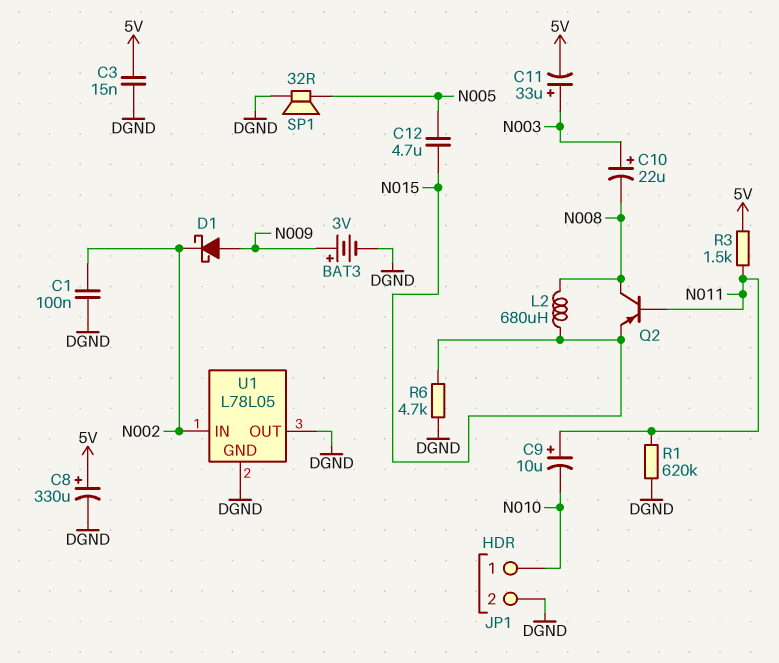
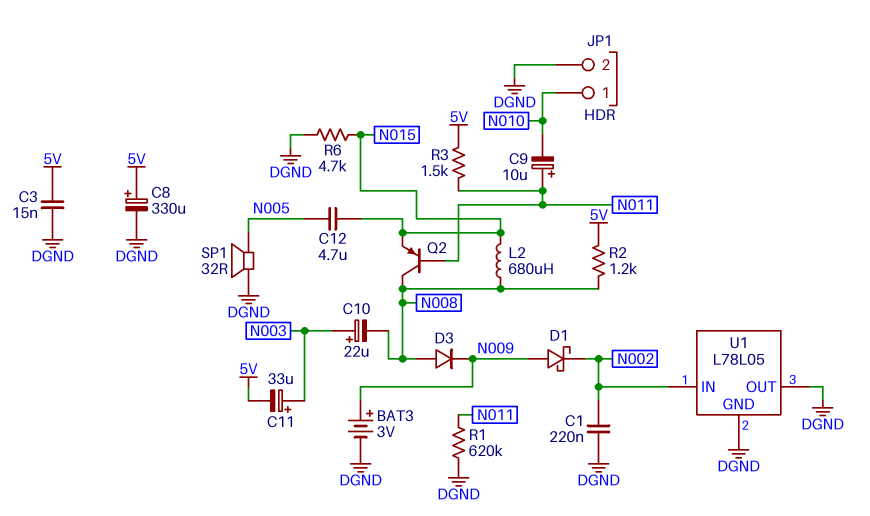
C1: 100nF (DGND, N002) -> 220nF (DGND, N002)
D3: none -> diode (A N008, K N009)
R2: none -> 1.2k (5V, N008)

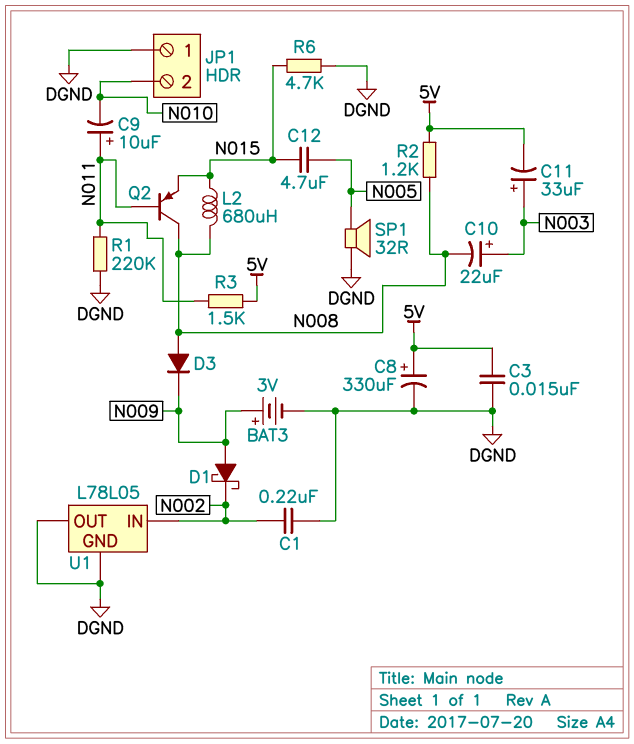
JP1 pin 1: N010 -> DGND
JP1 pin 2: DGND -> N010
R1: 620k (DGND, N011) -> 220k (DGND, N011)

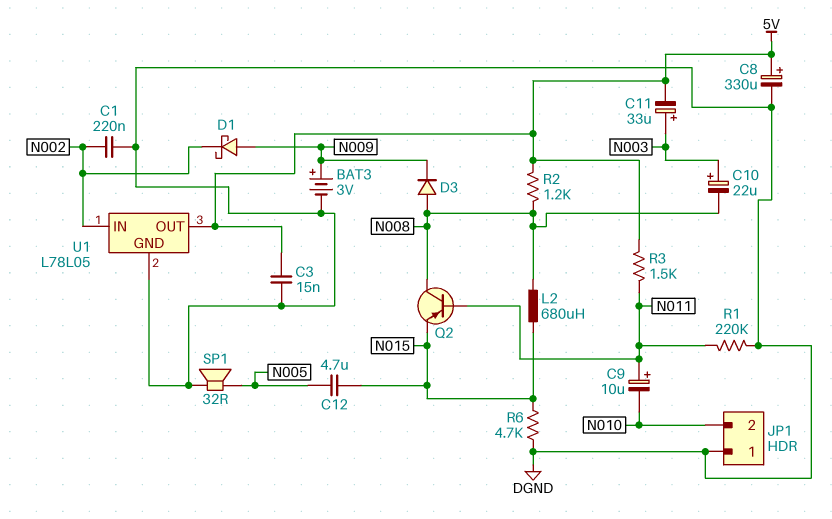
U1 pin OUT: DGND -> 5V

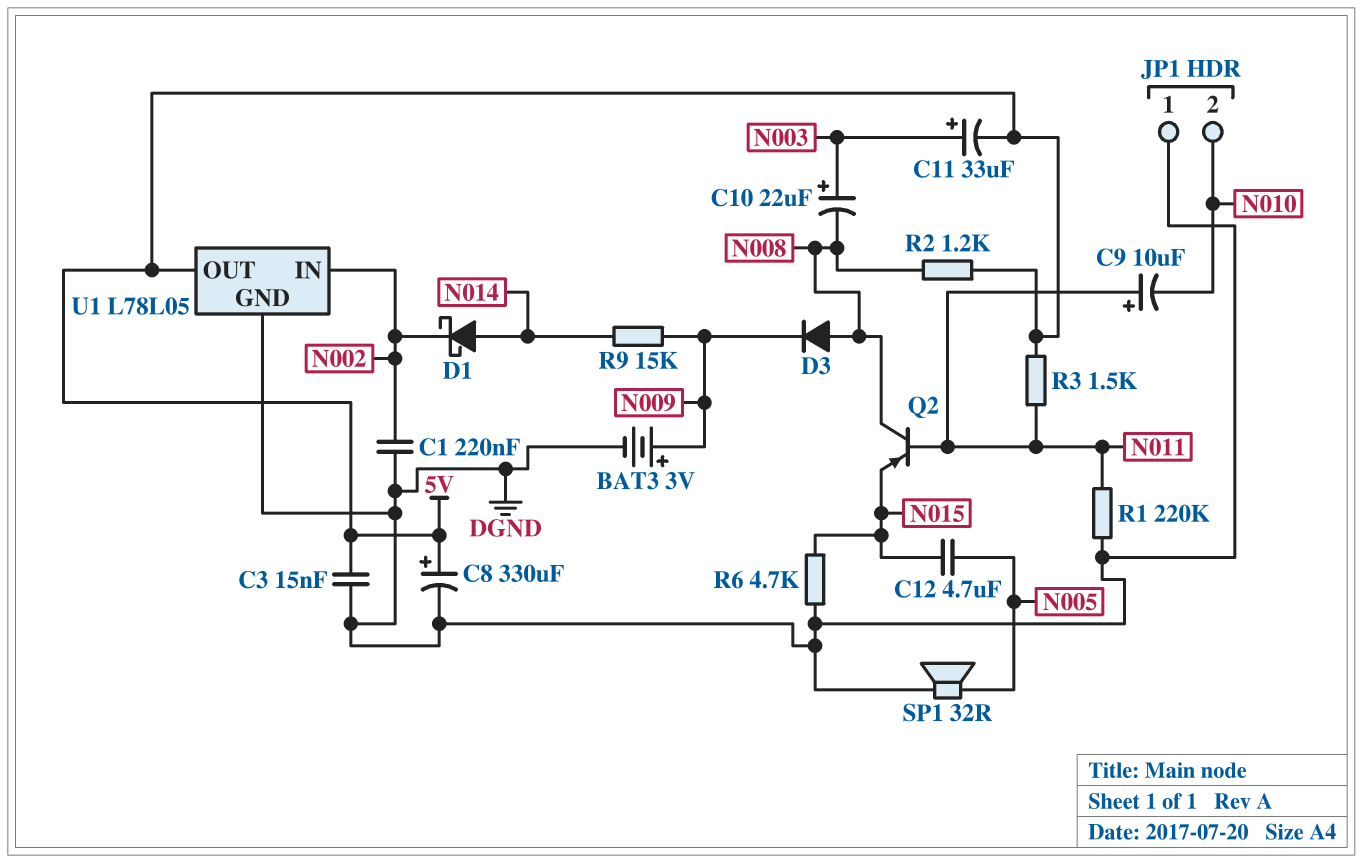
D1: schottky (A N009, K N002) -> schottky (A N014, K N002)
L2: 680uH (N008, N015) -> none
R9: none -> 15k (N009, N014)

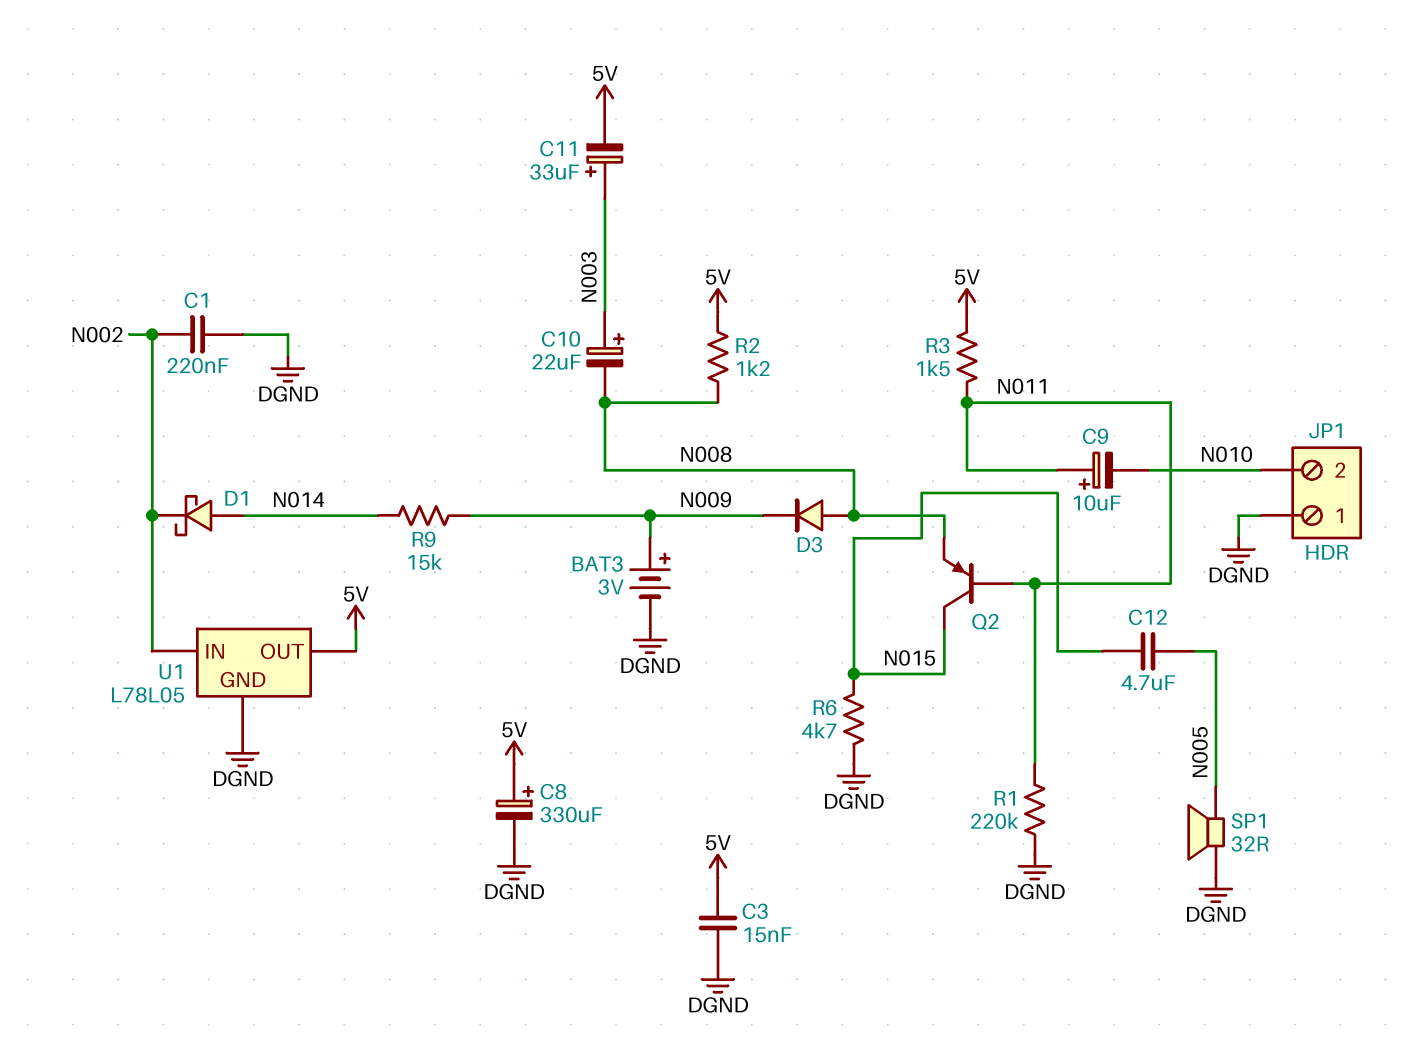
Q2: PNP (B N011, C N008, E N015) -> PNP (B N011, C N015, E N008)

